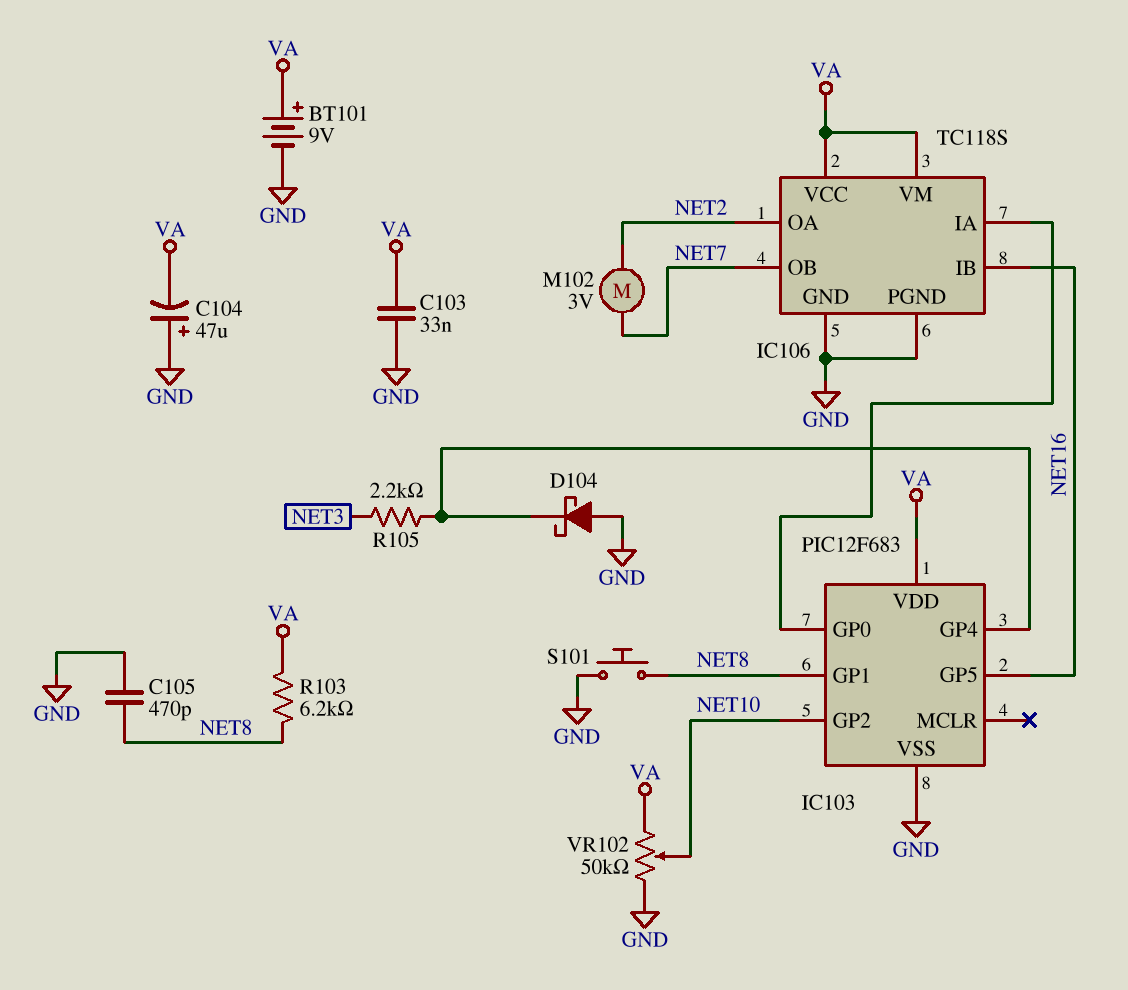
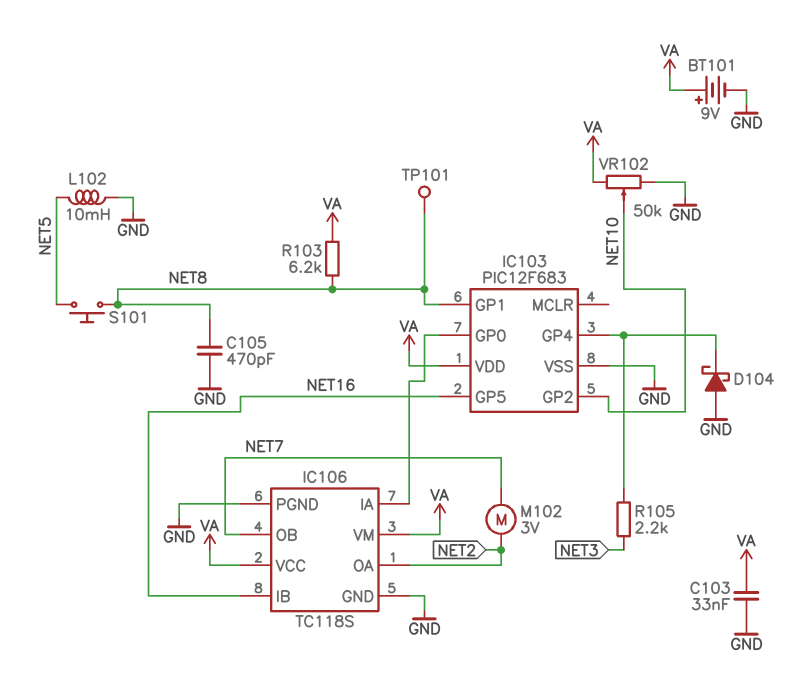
C104: 47uF (plus GND, minus VA) -> none
L102: none -> 10mH (GND, NET5)
S101: button (GND, NET8) -> button (NET5, NET8)
TP101: none -> test point (NET8)

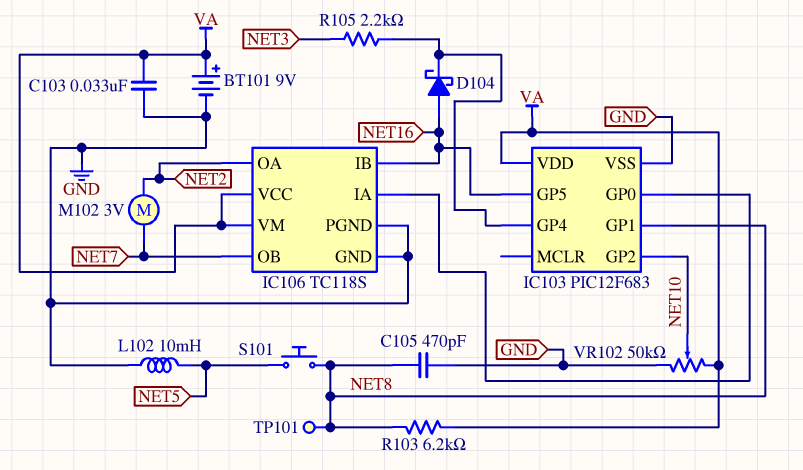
D104: schottky (A GND, K IC103/GP4) -> schottky (A NET16, K IC103/GP4)

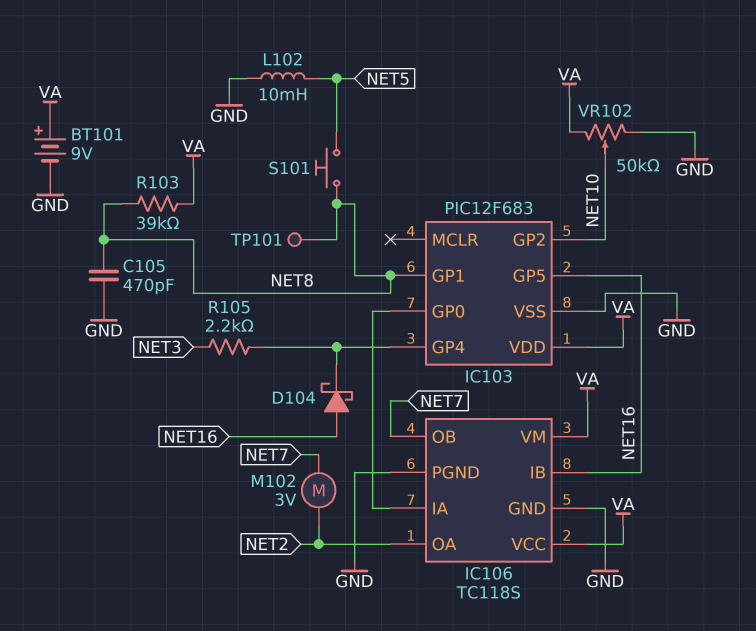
C103: 33nF (GND, VA) -> none
R103: 6.2k (NET8, VA) -> 39k (NET8, VA)

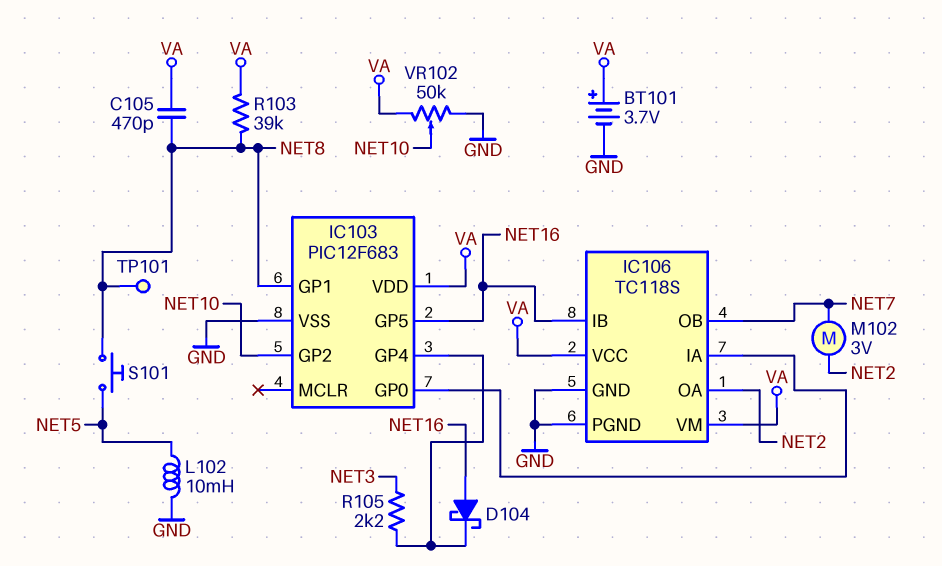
BT101: 9V (plus VA, minus GND) -> 3.7V (plus VA, minus GND)
C105: 470pF (GND, NET8) -> 470pF (NET8, VA)

